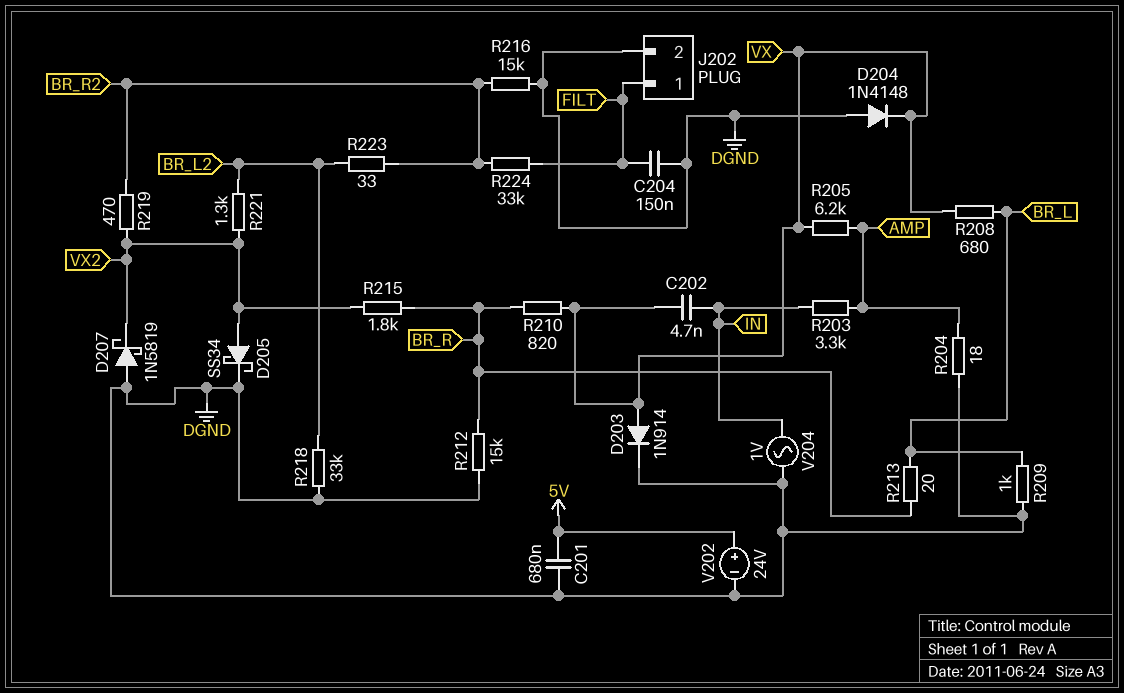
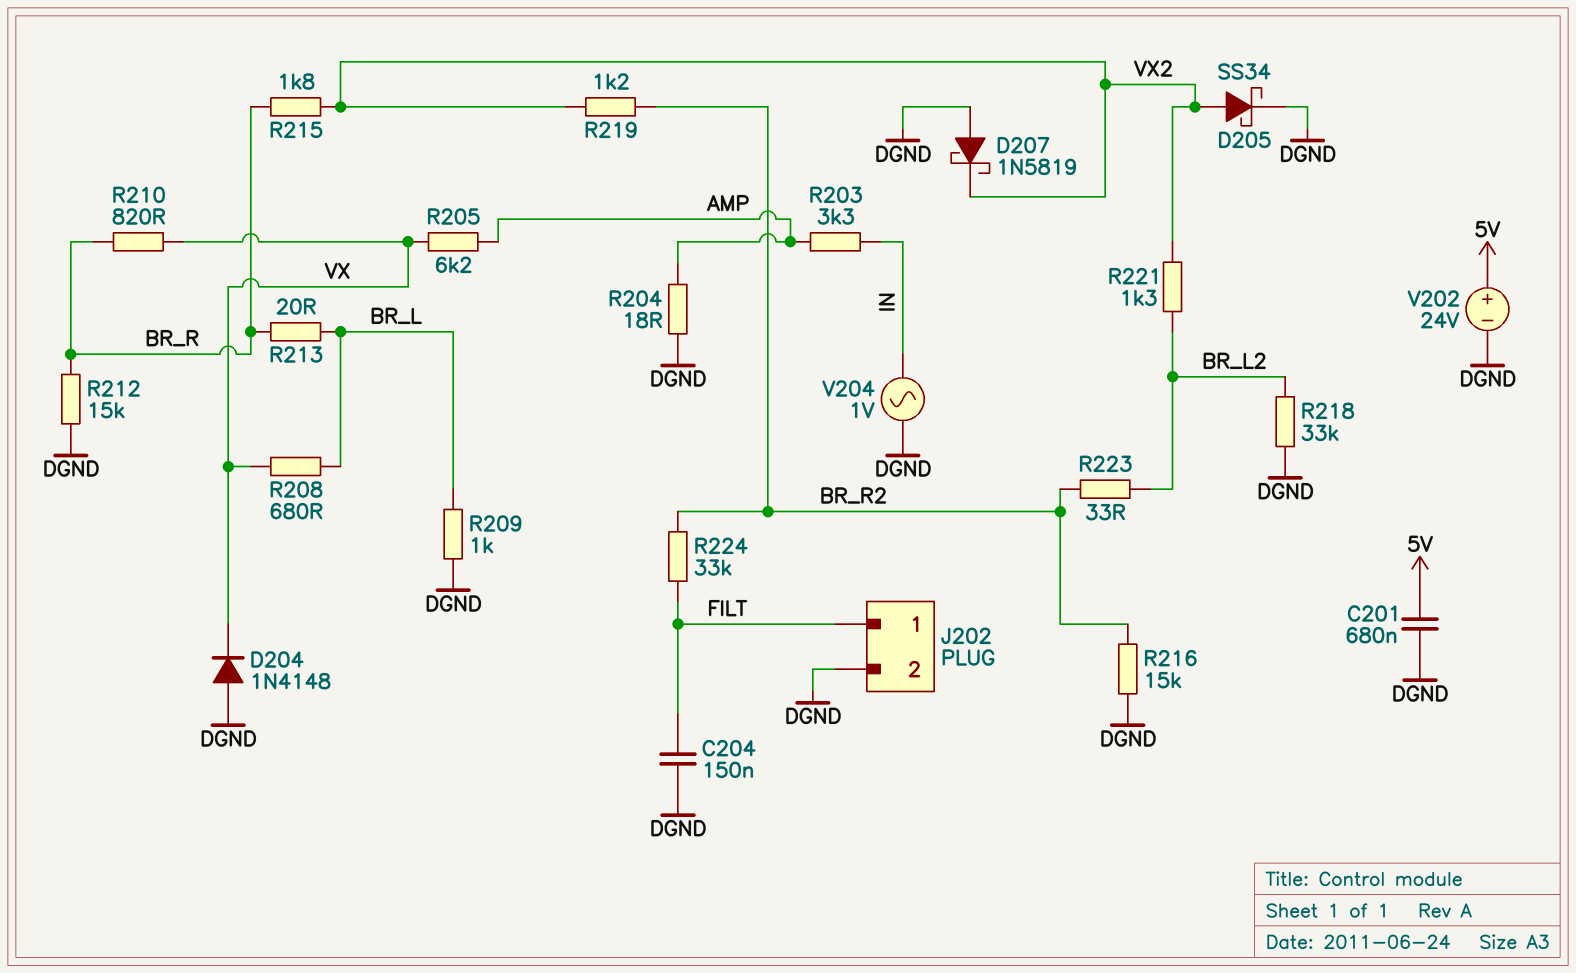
C202: 4.7nF (IN, VX) -> none
D203: diode 1N914 (A VX, K DGND) -> none
R219: 470 (BR_R2, VX2) -> 1.2k (BR_R2, VX2)

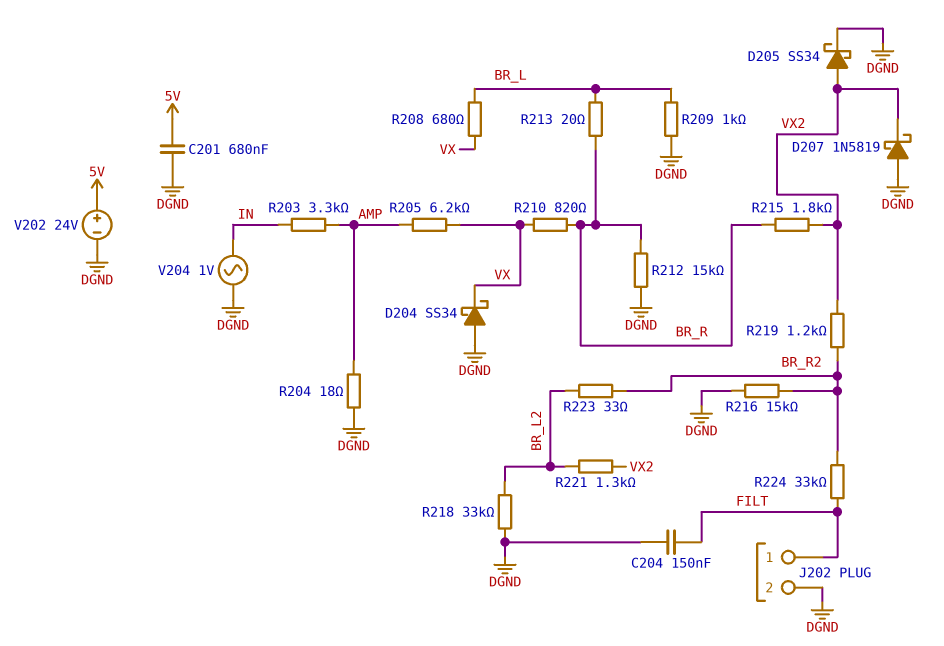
D204: diode 1N4148 (A DGND, K VX) -> schottky SS34 (A DGND, K VX)

